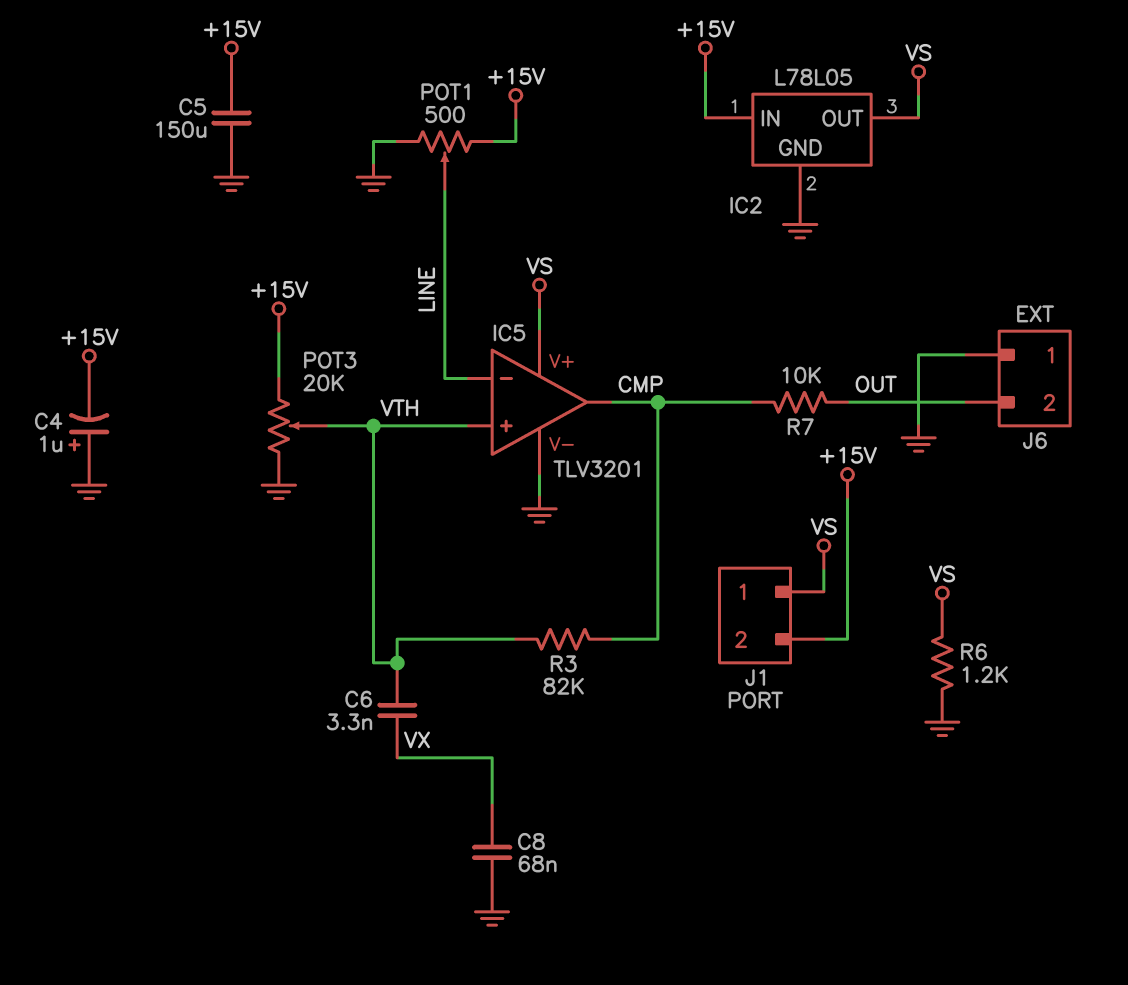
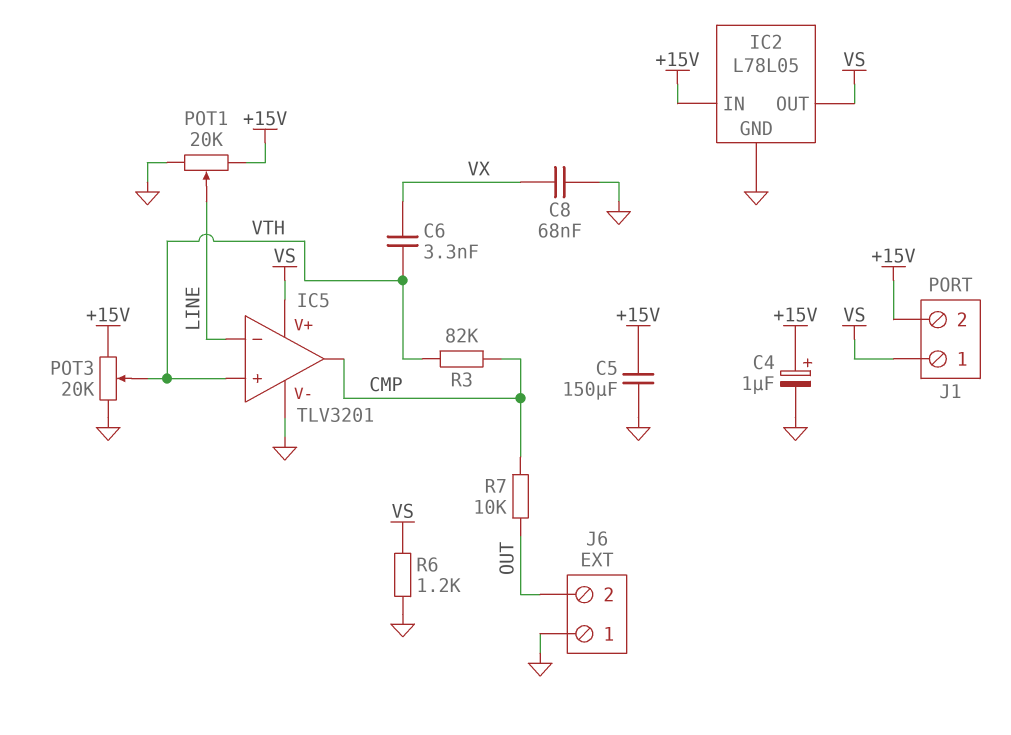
C4: 1uF (plus GND, minus +15V) -> 1uF (plus +15V, minus GND)
POT1: 500 (+15V, GND, wiper LINE) -> 20k (+15V, GND, wiper LINE)

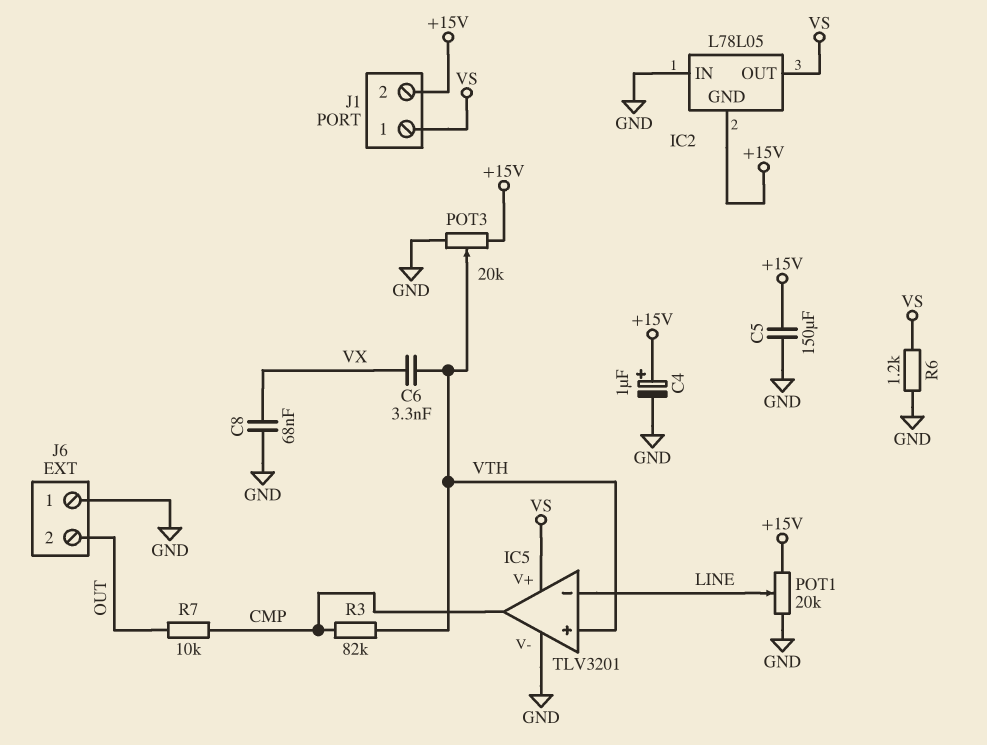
IC2 pin GND: GND -> +15V
IC2 pin IN: +15V -> GND

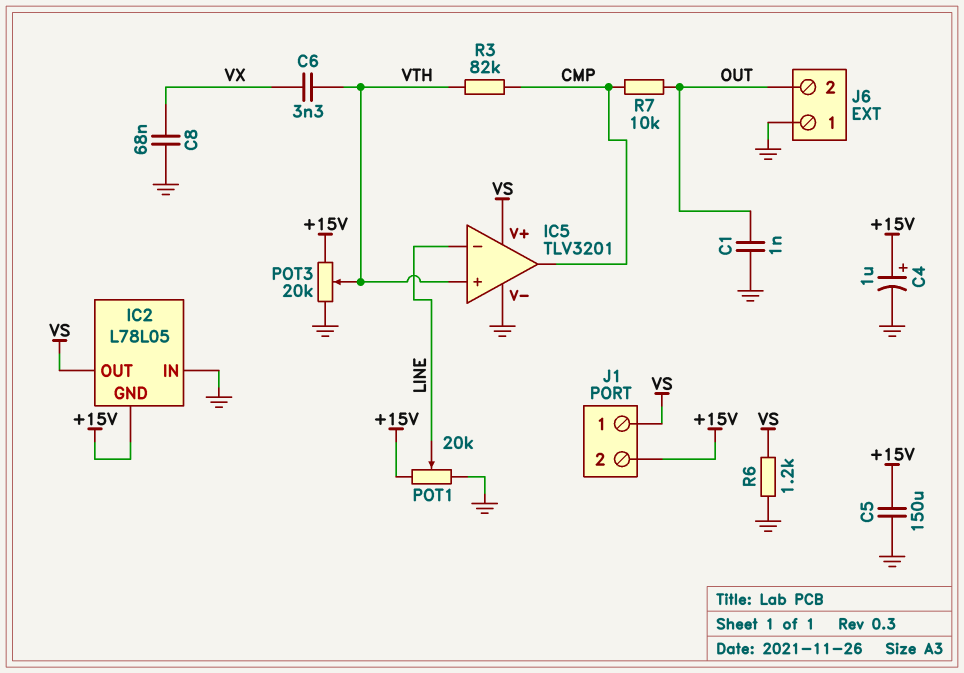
C1: none -> 1nF (GND, OUT)

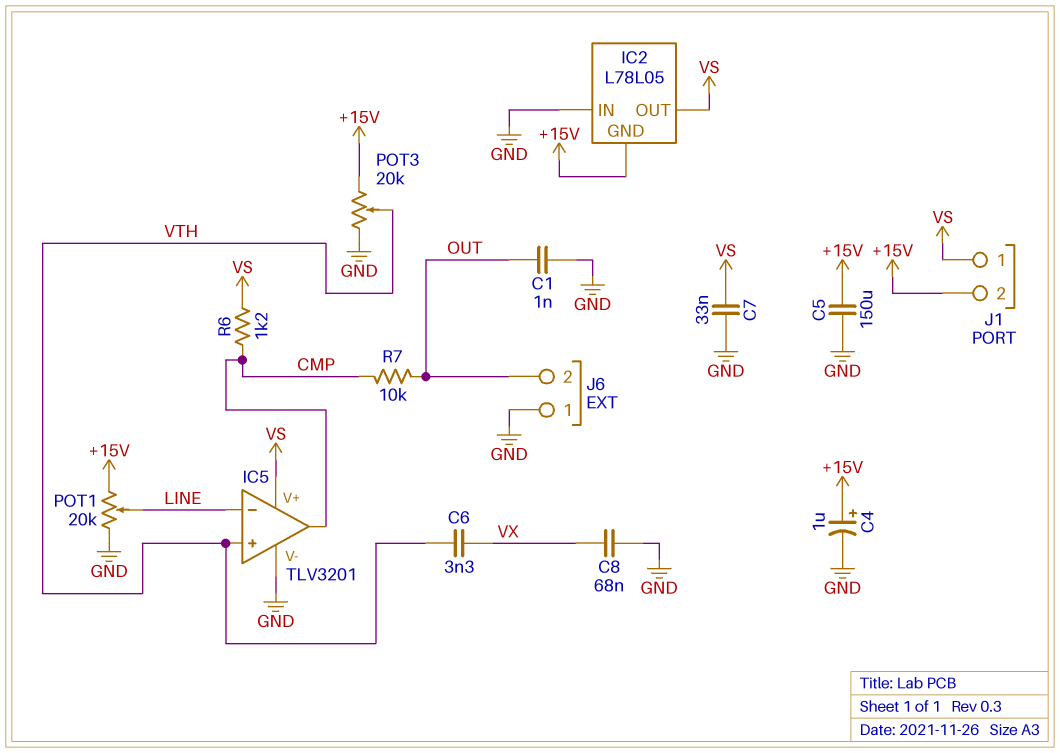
C7: none -> 33nF (GND, VS)
R3: 82k (CMP, VTH) -> none
R6: 1.2k (GND, VS) -> 1.2k (CMP, VS)

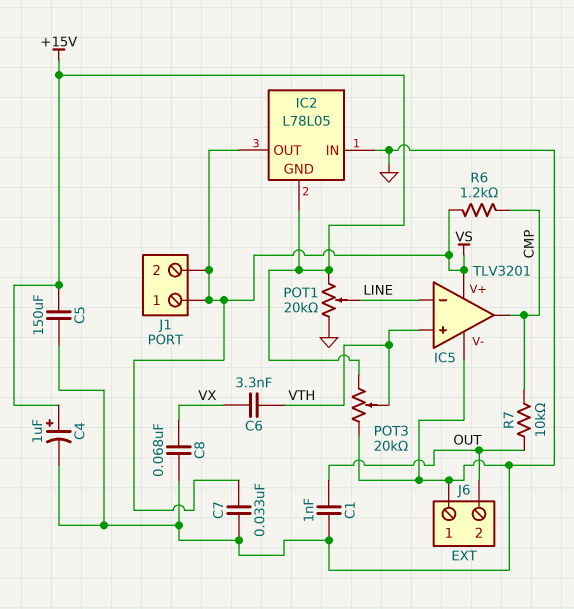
J1 pin 2: +15V -> VS

